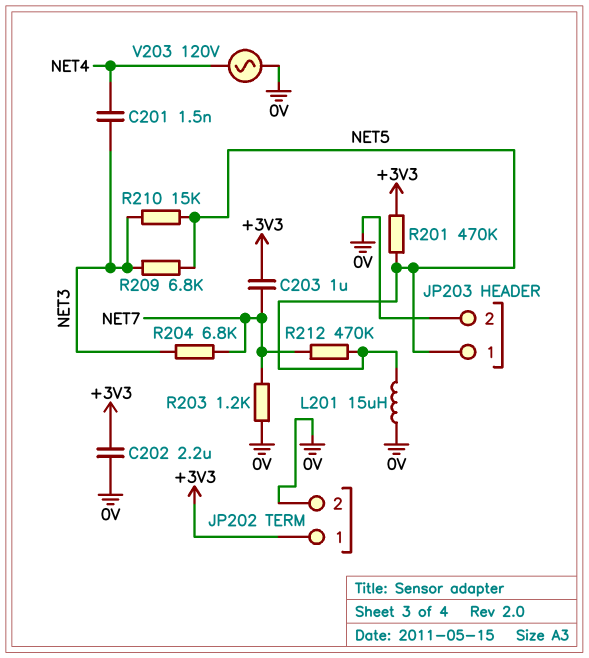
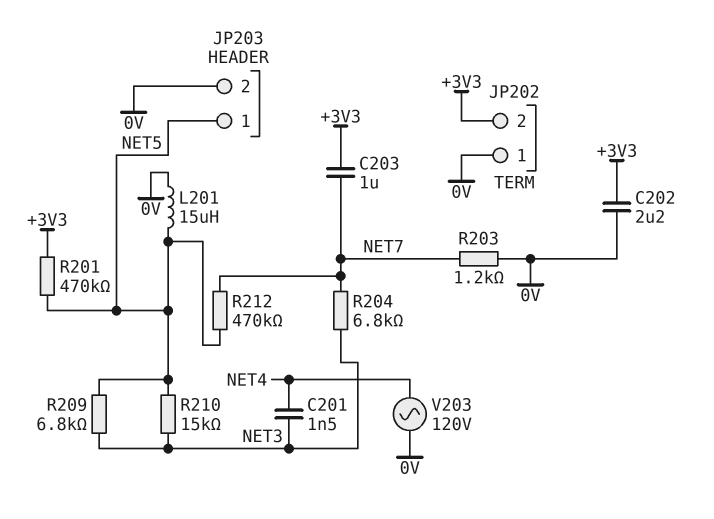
JP202 pin 1: +3V3 -> 0V
JP202 pin 2: 0V -> +3V3

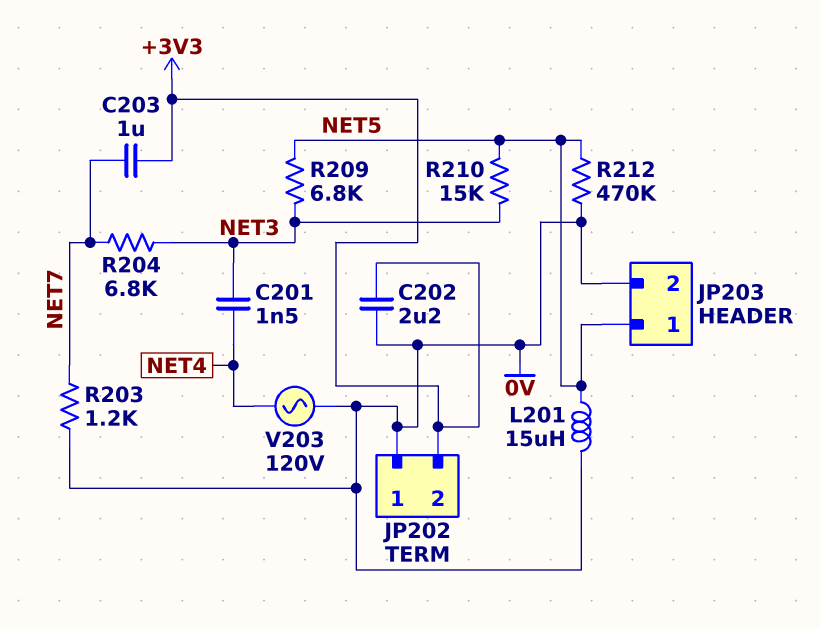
R201: 470k (+3V3, NET5) -> none
R212: 470k (NET5, NET7) -> 470k (0V, NET5)

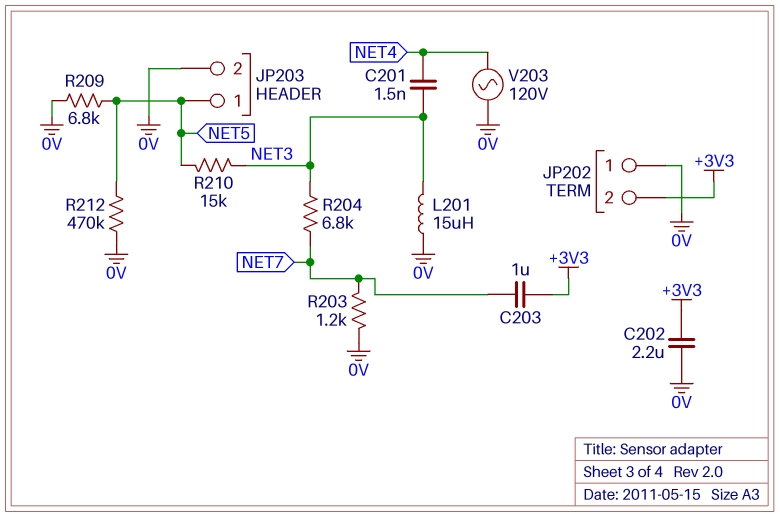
L201: 15uH (0V, NET5) -> 15uH (0V, NET3)
R209: 6.8k (NET3, NET5) -> 6.8k (0V, NET5)

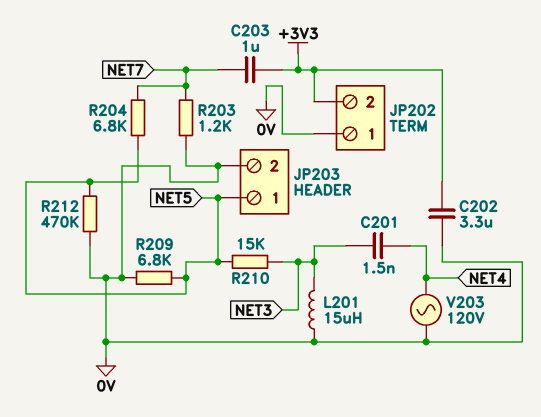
C202: 2.2uF (+3V3, 0V) -> 3.3uF (+3V3, 0V)
R204: 6.8k (NET3, NET7) -> 6.8k (NET5, NET7)

